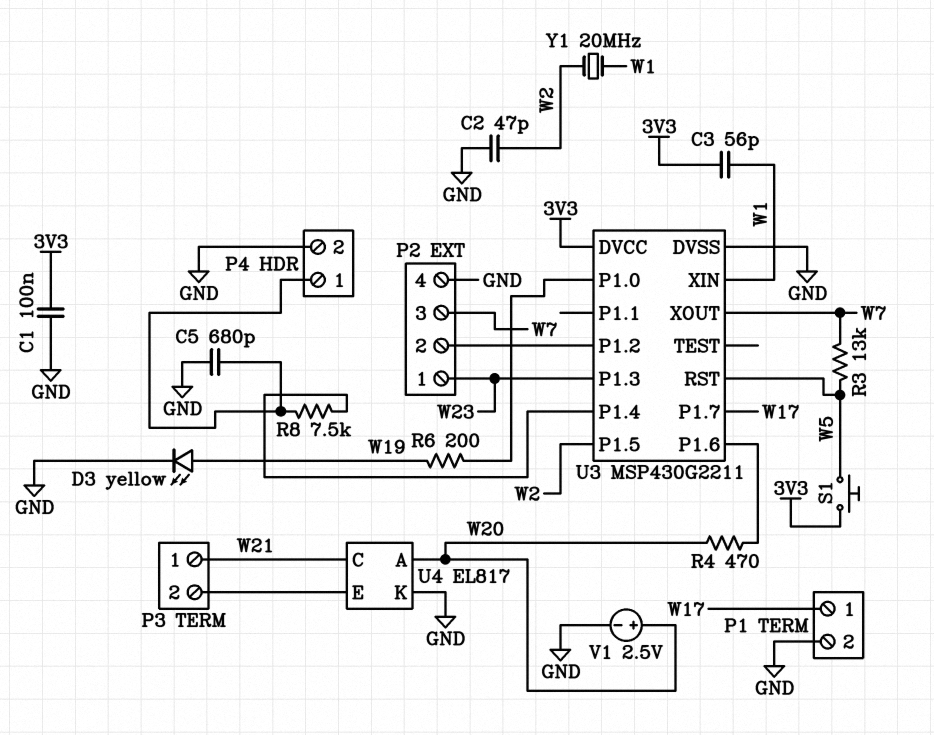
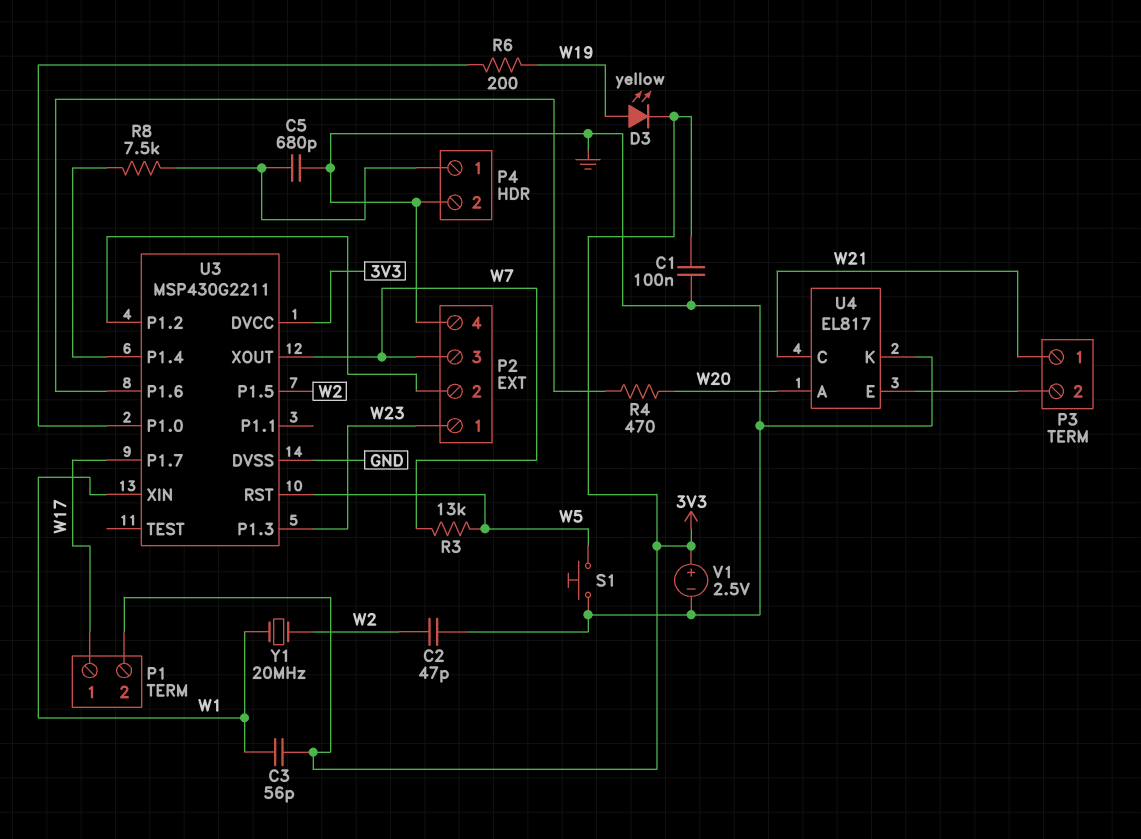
D3: LED yellow (A W19, K GND) -> LED yellow (A W19, K 3V3)
P1 pin 2: GND -> 3V3
S1: button (3V3, W5) -> button (GND, W5)
V1: 2.5V (plus W20, minus GND) -> 2.5V (plus 3V3, minus GND)

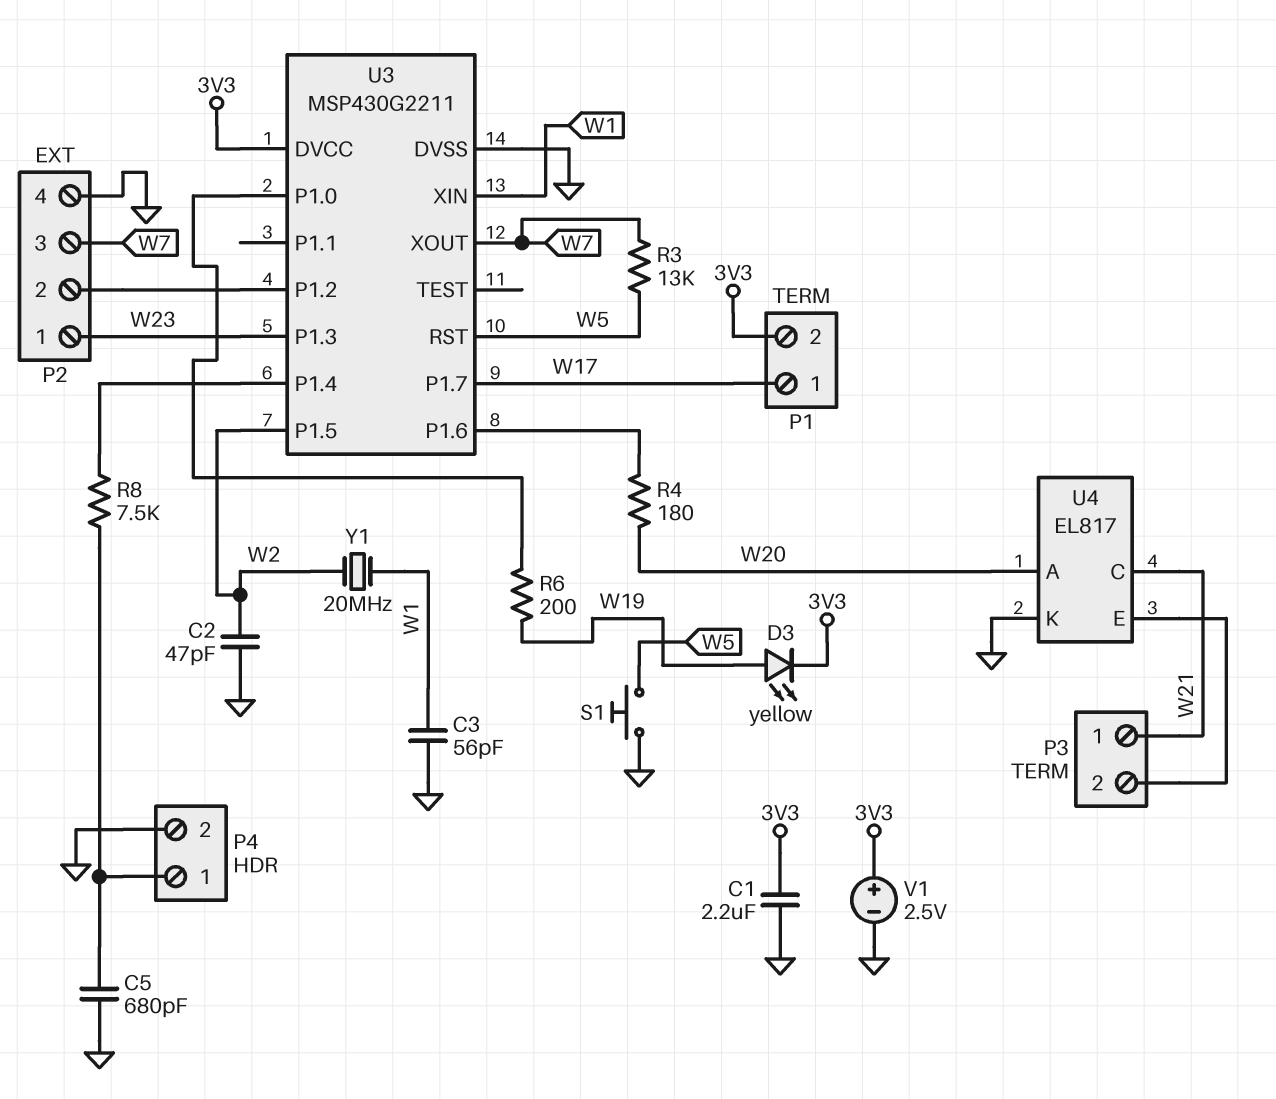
C1: 100nF (3V3, GND) -> 2.2uF (3V3, GND)
C3: 56pF (3V3, W1) -> 56pF (GND, W1)
R4: 470 (U3/P1.6, W20) -> 180 (U3/P1.6, W20)

